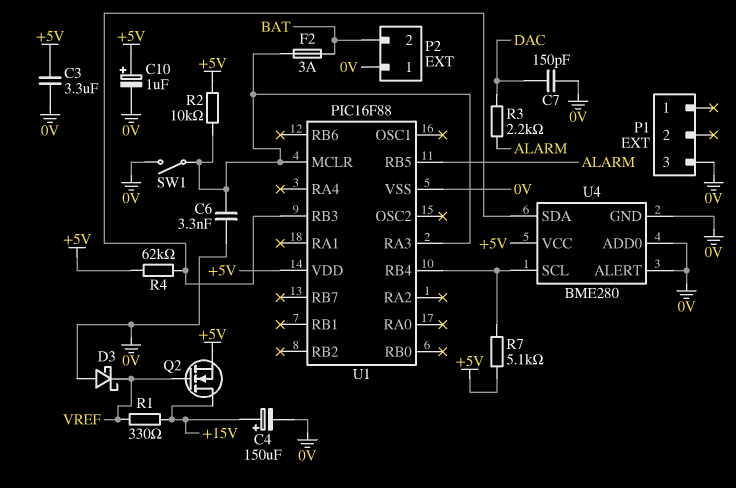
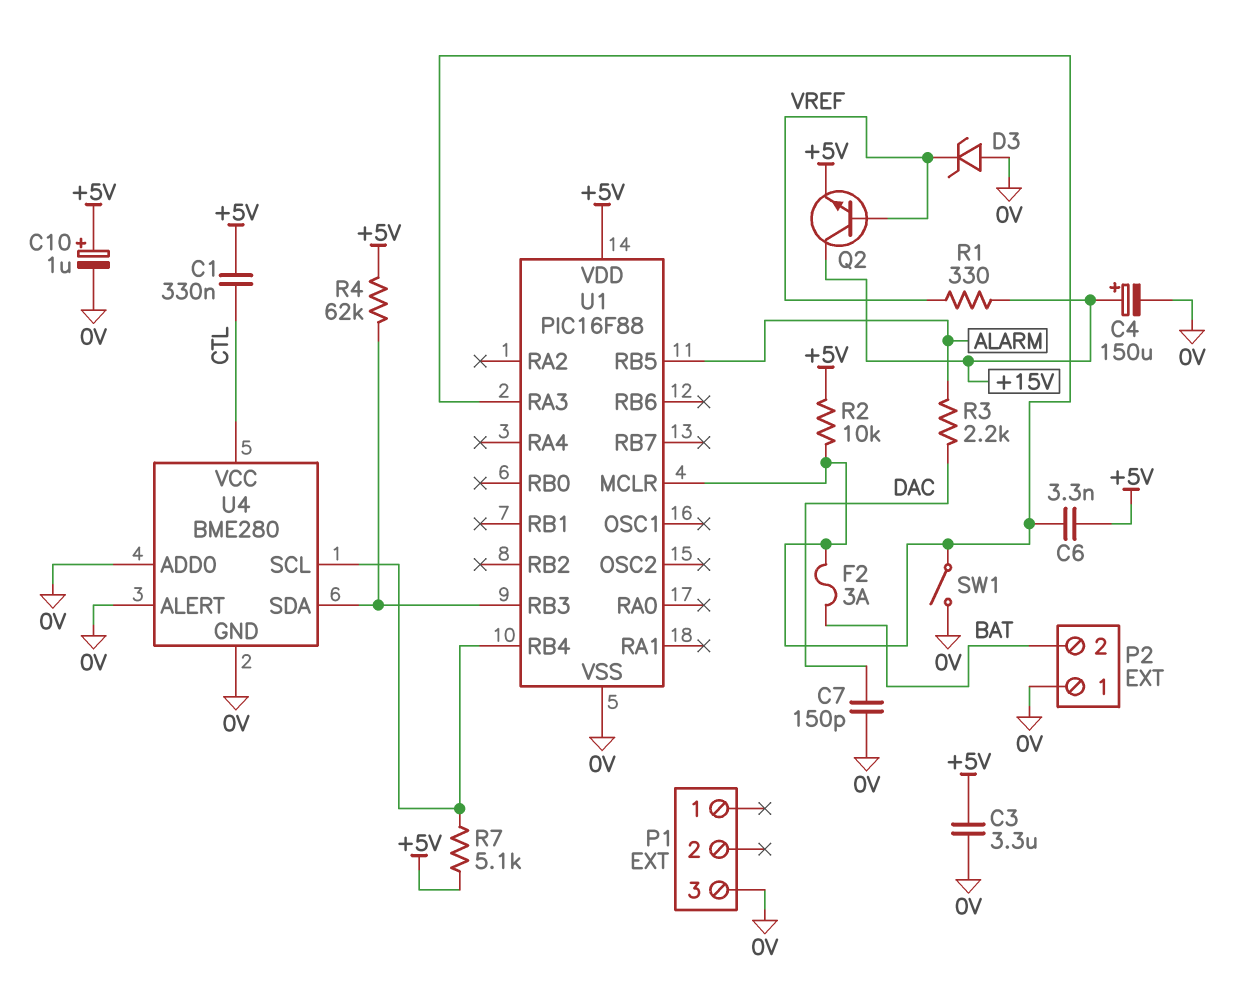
C1: none -> 330nF (+5V, CTL)
C6: 3.3nF (0V, U1/MCLR) -> 3.3nF (+5V, U1/MCLR)
D3: schottky (A 0V, K VREF) -> zener (A 0V, K VREF)
Q2: NMOS (G VREF, D +15V, S +5V) -> NPN (B VREF, C +15V, E +5V)
U4 pin VCC: +5V -> CTL

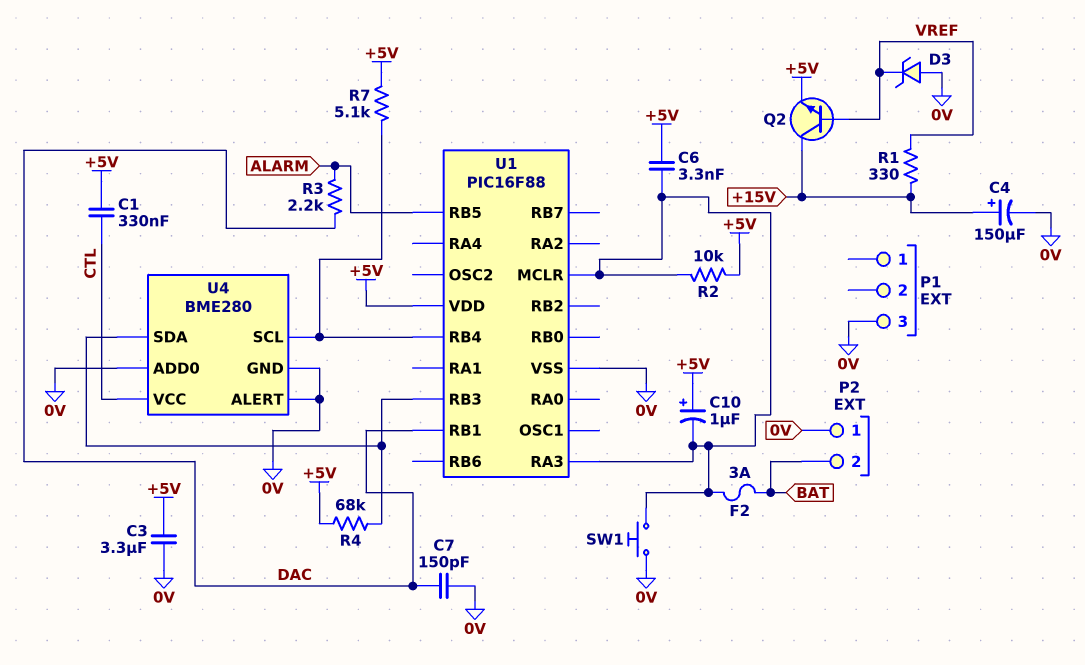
C10: 1uF (plus +5V, minus 0V) -> 1uF (plus +5V, minus U1/MCLR)
R4: 62k (+5V, U1/RB3) -> 68k (+5V, U1/RB3)
SW1: switch (0V, U1/MCLR) -> button (0V, U1/MCLR)
U1 pin RB1: none -> DAC

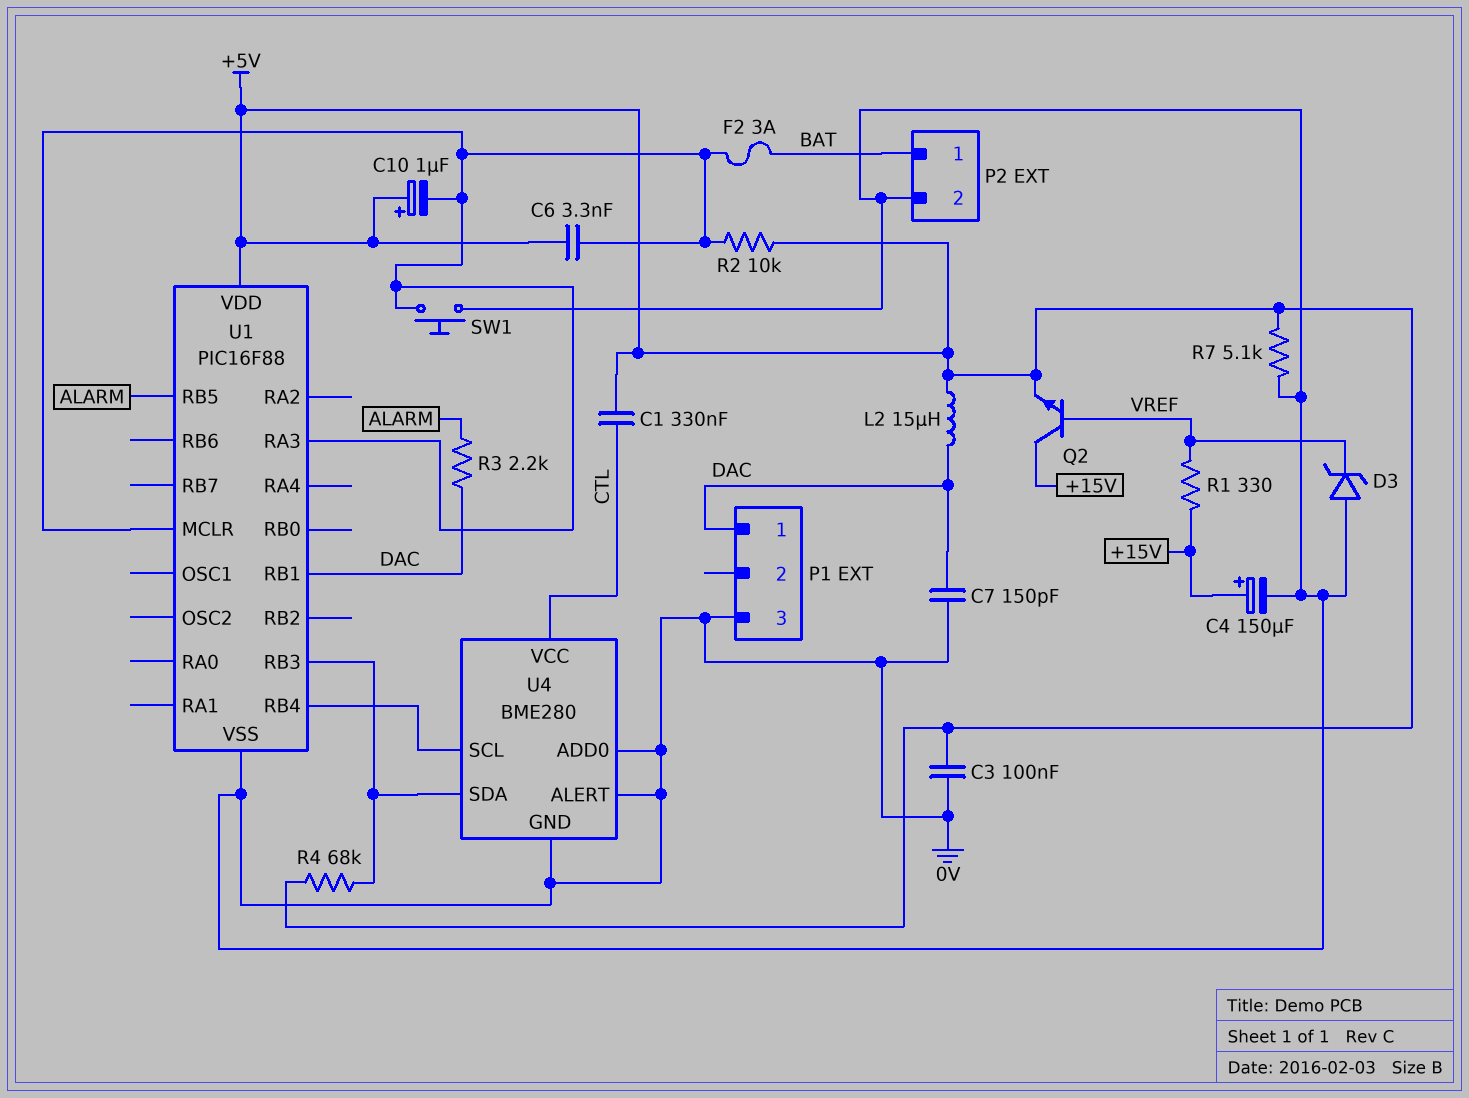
C3: 3.3uF (+5V, 0V) -> 100nF (+5V, 0V)
L2: none -> 15uH (+5V, DAC)
P1 pin 1: none -> DAC
P2 pin 1: 0V -> BAT
P2 pin 2: BAT -> 0V
R7: 5.1k (+5V, U1/RB4) -> 5.1k (+5V, 0V)

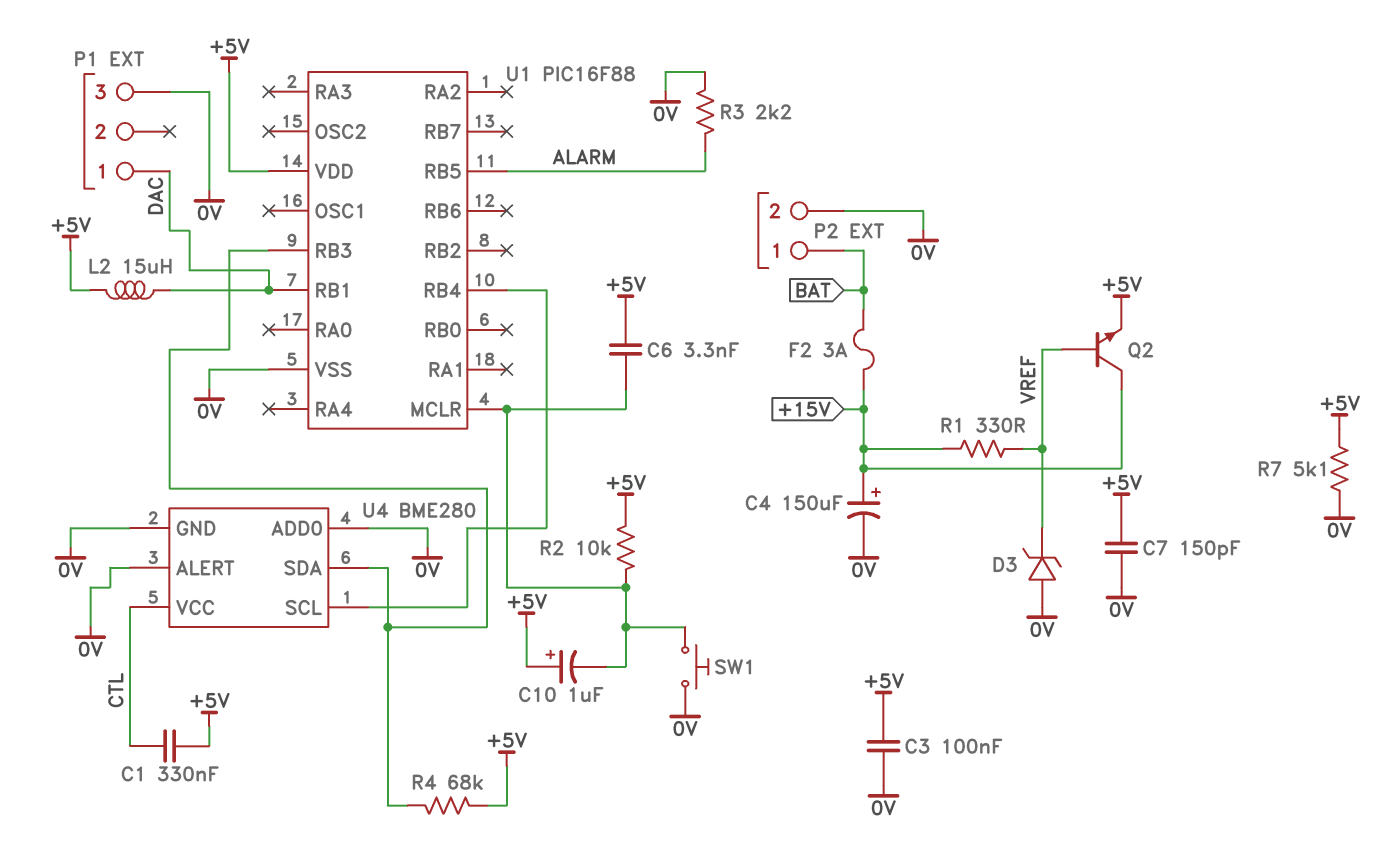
C7: 150pF (0V, DAC) -> 150pF (+5V, 0V)
F2: 3A (BAT, U1/MCLR) -> 3A (+15V, BAT)
R3: 2.2k (ALARM, DAC) -> 2.2k (0V, ALARM)
U1 pin RA3: U1/MCLR -> none

